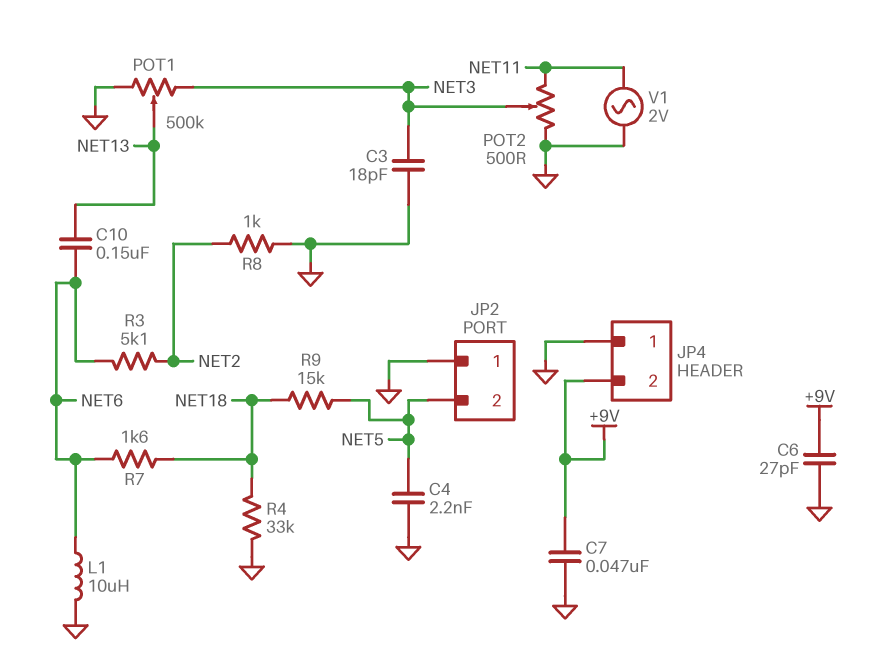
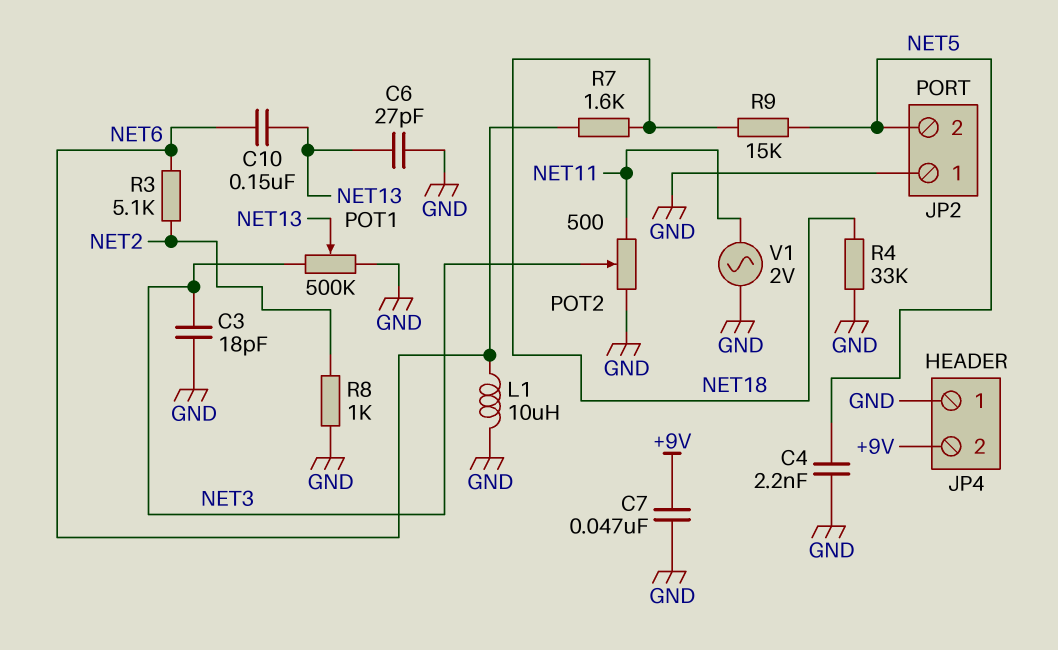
C6: 27pF (+9V, GND) -> 27pF (GND, NET13)

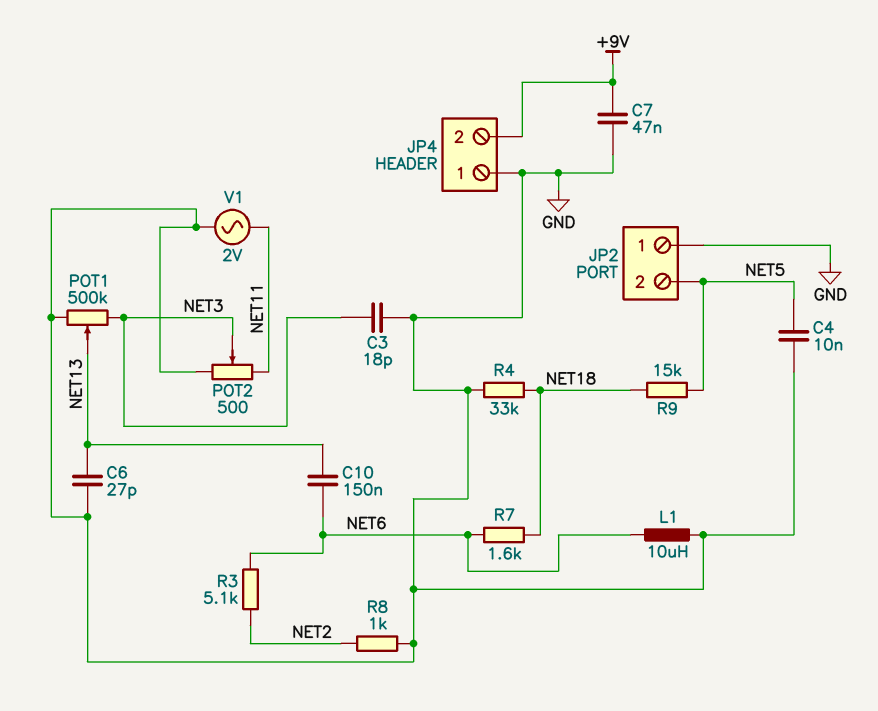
C4: 2.2nF (GND, NET5) -> 10nF (GND, NET5)

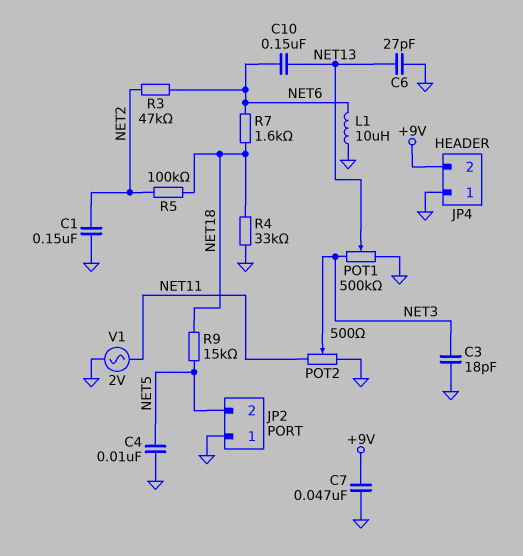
C1: none -> 150nF (GND, NET2)
R3: 5.1k (NET2, NET6) -> 47k (NET2, NET6)
R5: none -> 100k (NET2, NET18)
R8: 1k (GND, NET2) -> none

